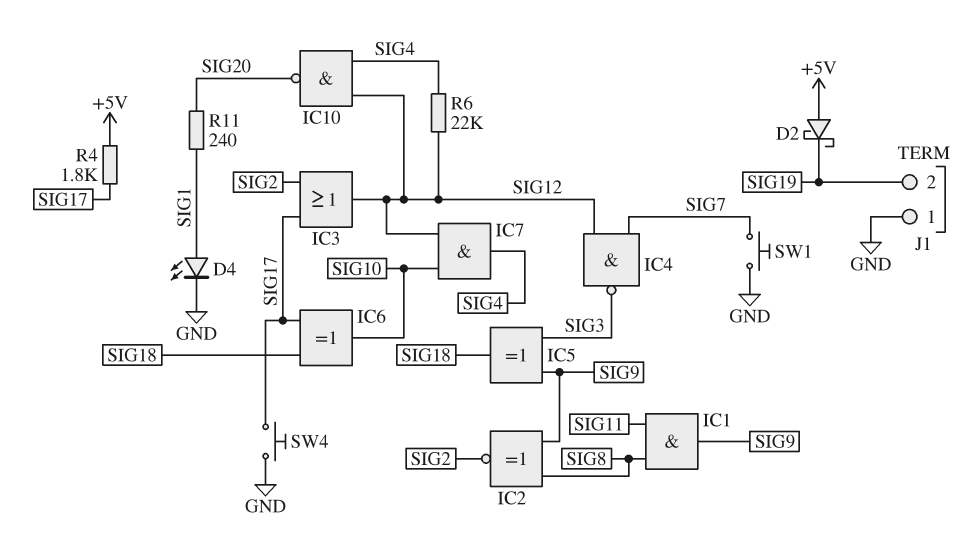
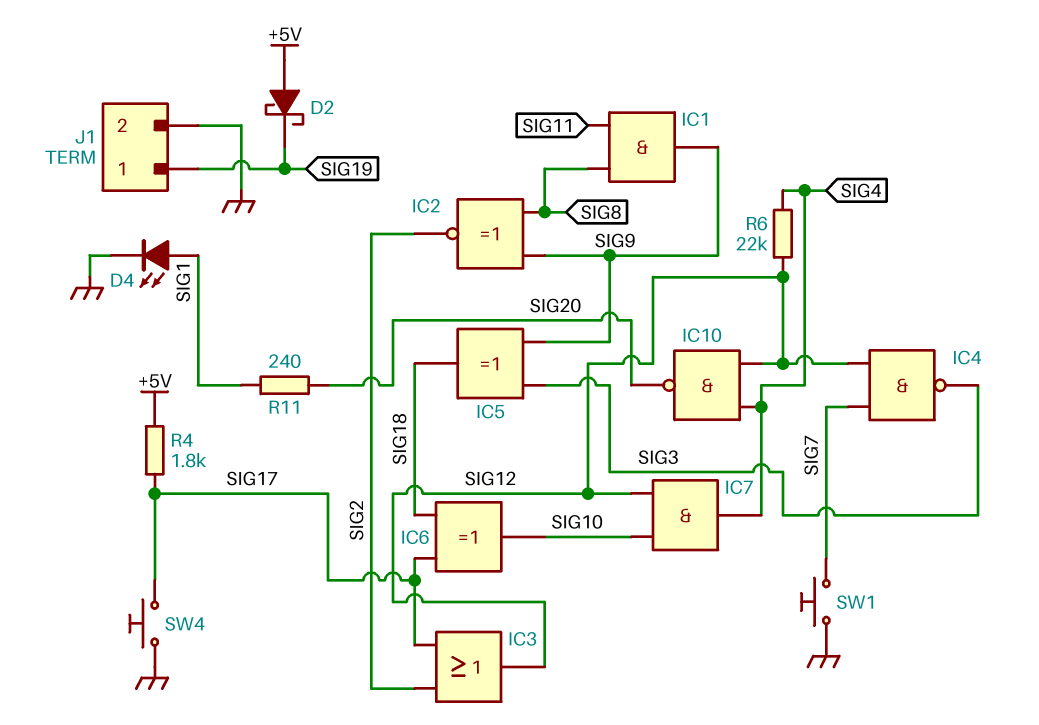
J1 pin 1: GND -> SIG19
J1 pin 2: SIG19 -> GND

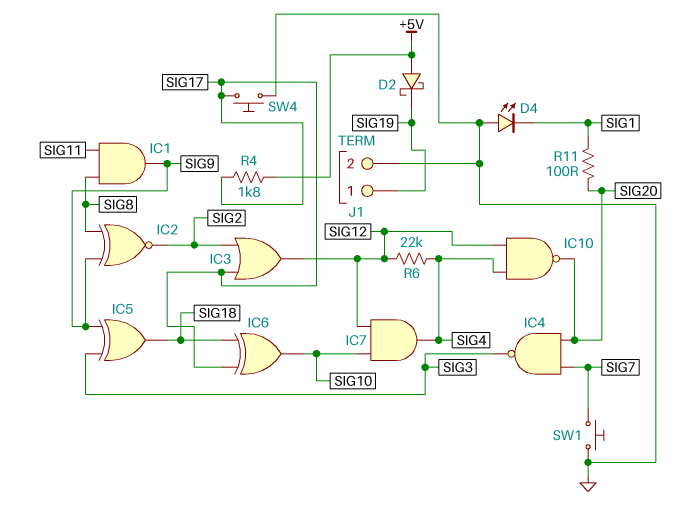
D4: LED (A SIG1, K GND) -> LED (A GND, K SIG1)
IC4: NAND (in SIG7, in SIG12, out SIG3) -> NAND (in SIG7, in SIG20, out SIG3)
R11: 240 (SIG1, SIG20) -> 100 (SIG1, SIG20)

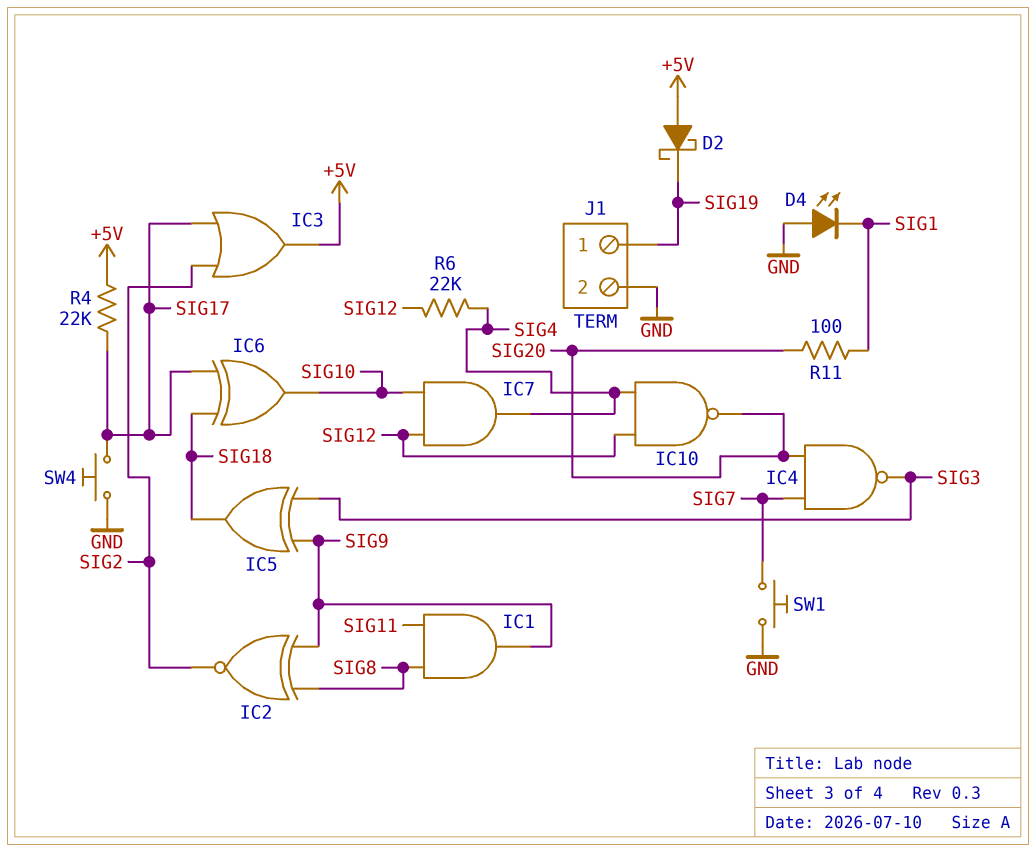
IC3: OR (in SIG2, in SIG17, out SIG12) -> OR (in SIG2, in SIG17, out +5V)
R4: 1.8k (+5V, SIG17) -> 22k (+5V, SIG17)

